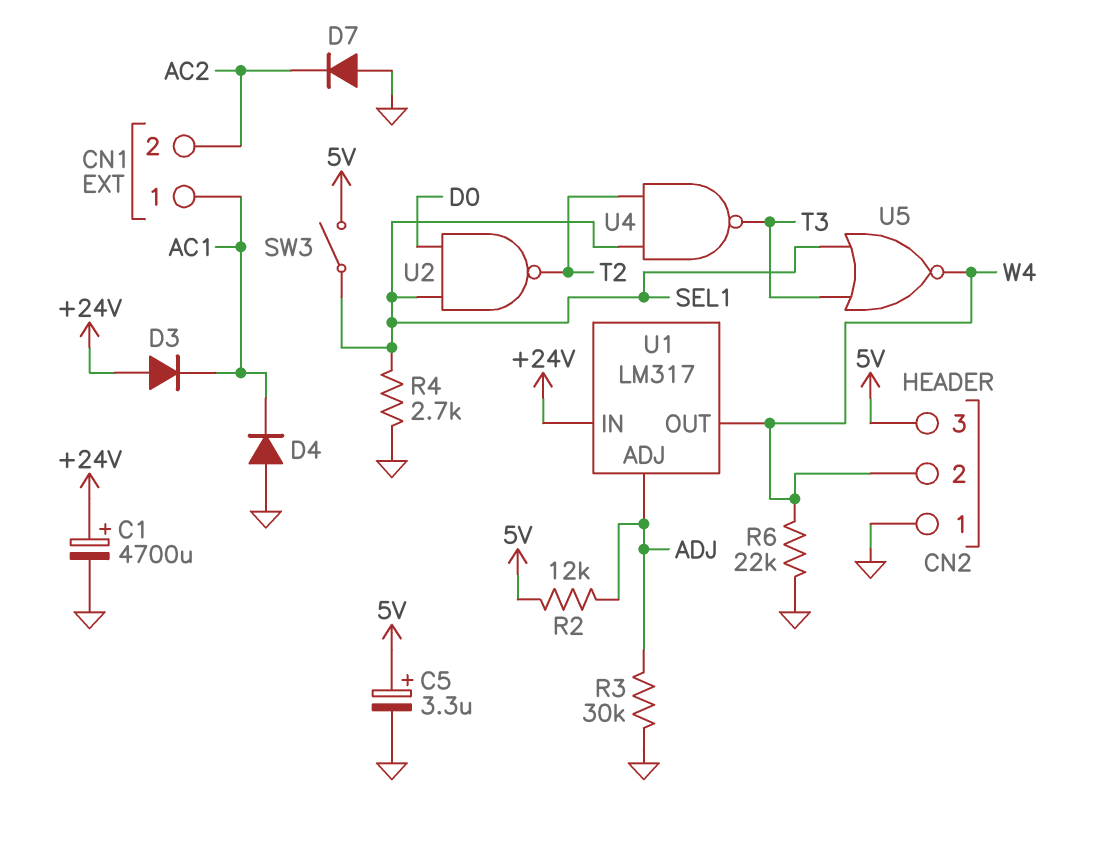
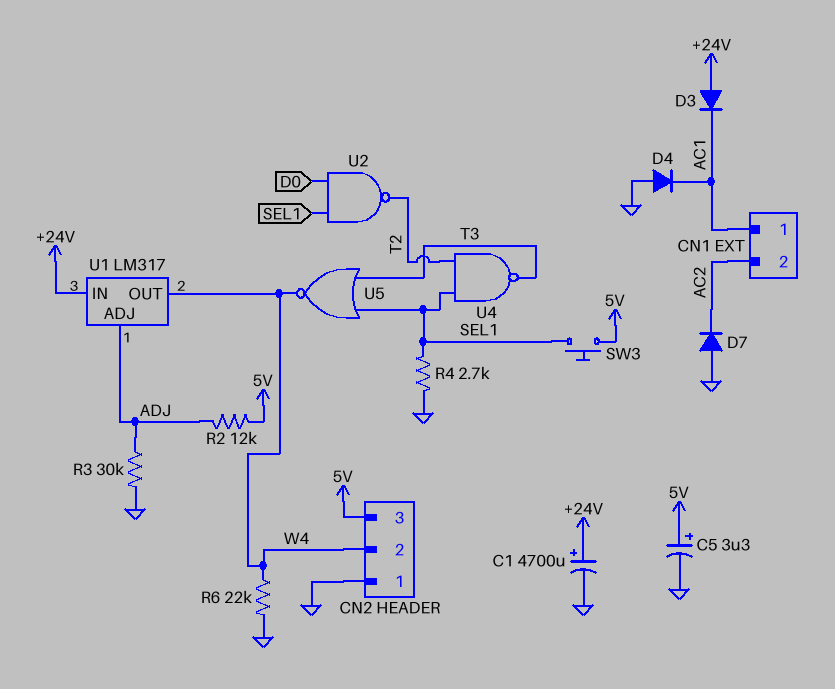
SW3: switch (5V, SEL1) -> button (5V, SEL1)

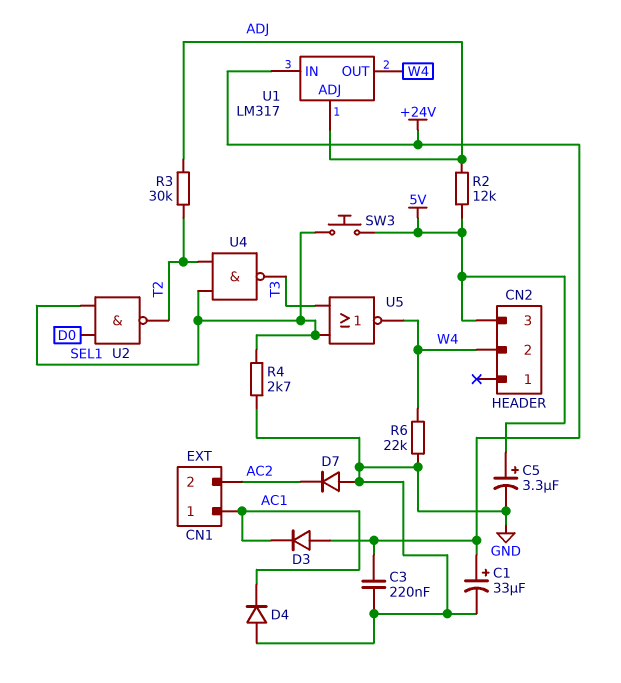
C1: 4700uF (plus +24V, minus GND) -> 33uF (plus +24V, minus GND)
C3: none -> 220nF (+24V, GND)
CN2 pin 1: GND -> none
R3: 30k (ADJ, GND) -> 30k (ADJ, T2)

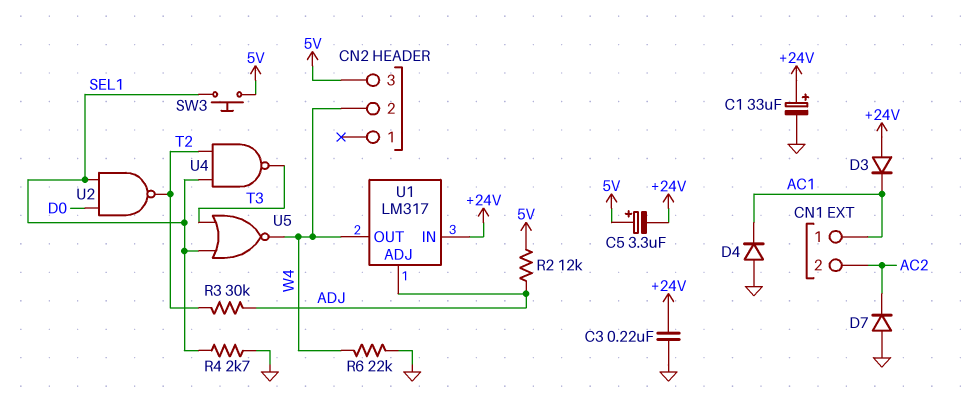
C5: 3.3uF (plus 5V, minus GND) -> 3.3uF (plus 5V, minus +24V)

